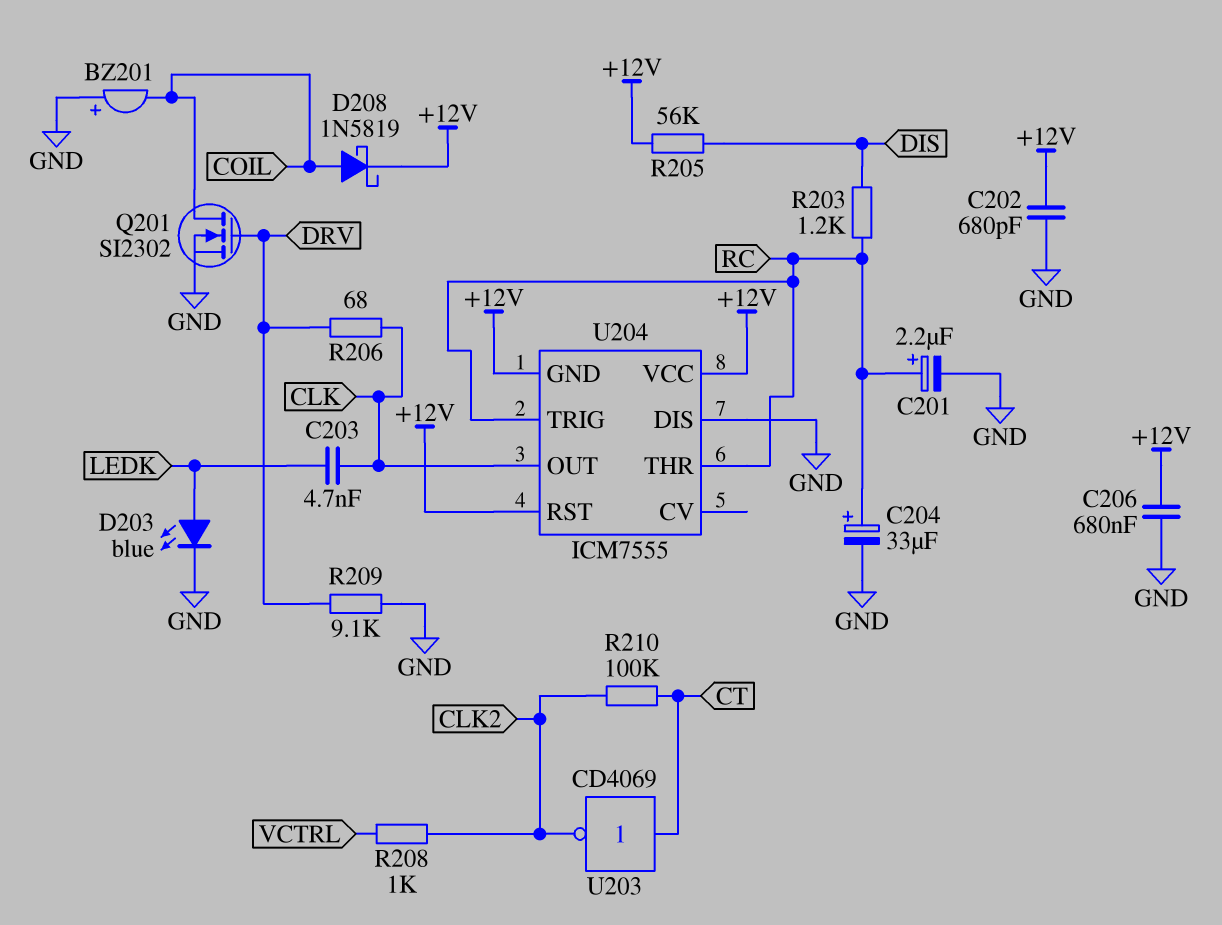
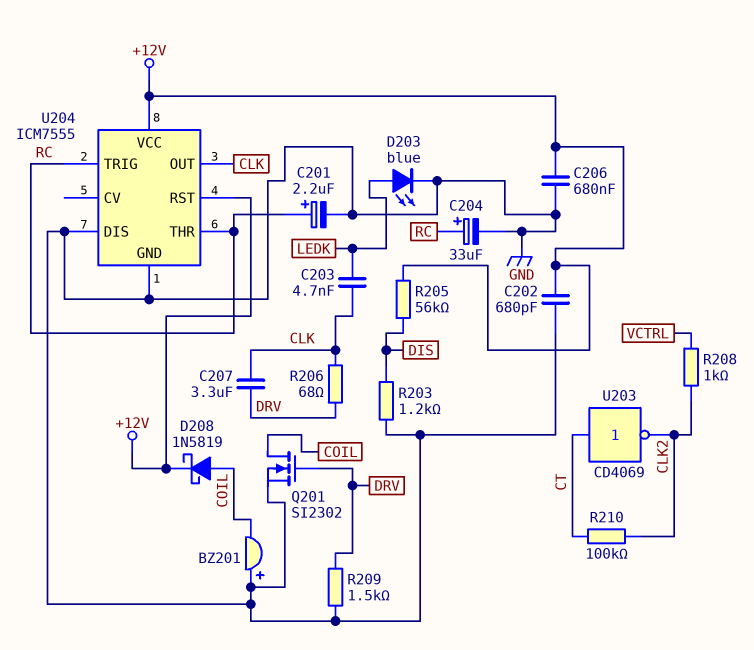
C207: none -> 3.3uF (CLK, DRV)
R203: 1.2k (DIS, RC) -> 1.2k (DIS, GND)
R209: 9.1k (DRV, GND) -> 1.5k (DRV, GND)
U204 pin GND: +12V -> GND

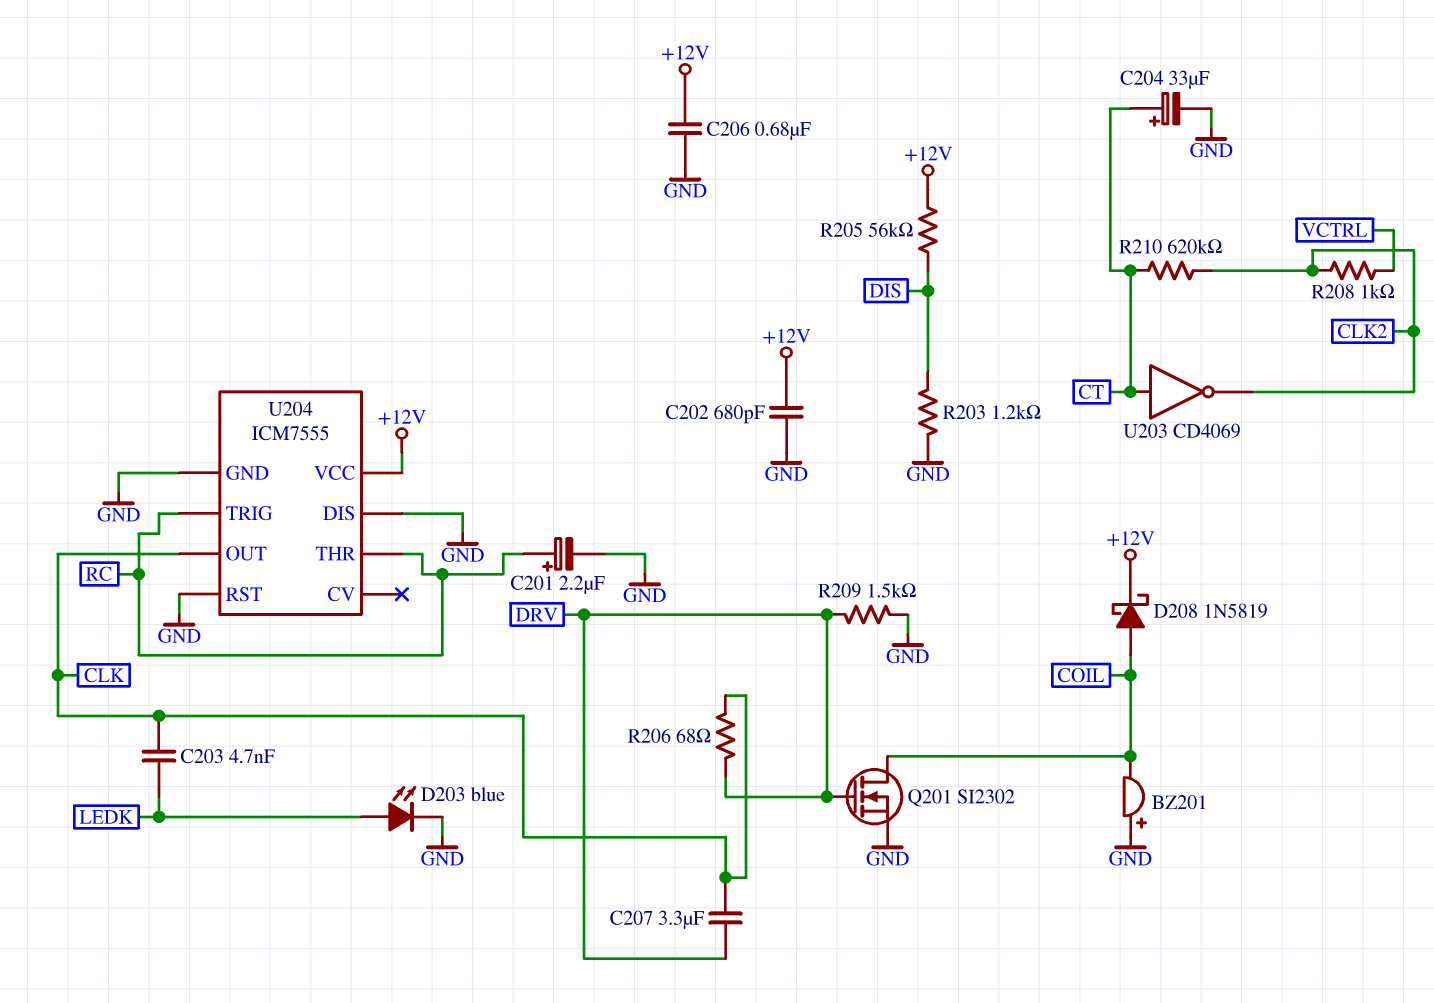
C204: 33uF (plus RC, minus GND) -> 33uF (plus CT, minus GND)
R210: 100k (CLK2, CT) -> 620k (CLK2, CT)
U204 pin RST: +12V -> GND

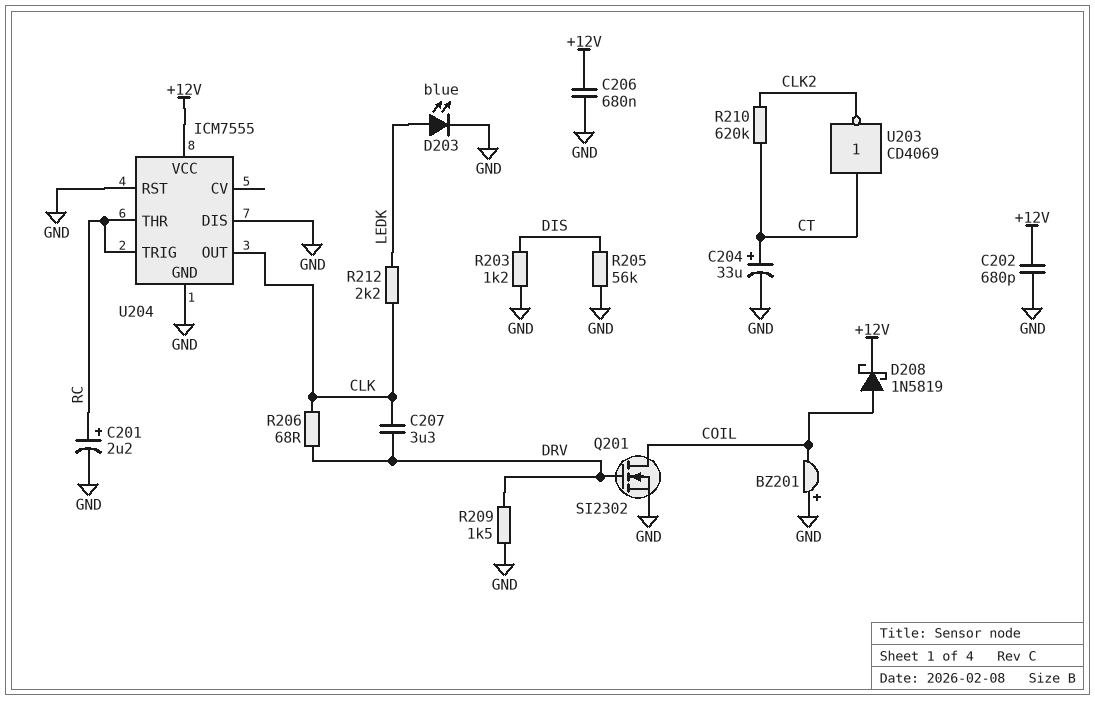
C203: 4.7nF (CLK, LEDK) -> none
R205: 56k (+12V, DIS) -> 56k (DIS, GND)
R208: 1k (CLK2, VCTRL) -> none
R212: none -> 2.2k (CLK, LEDK)

